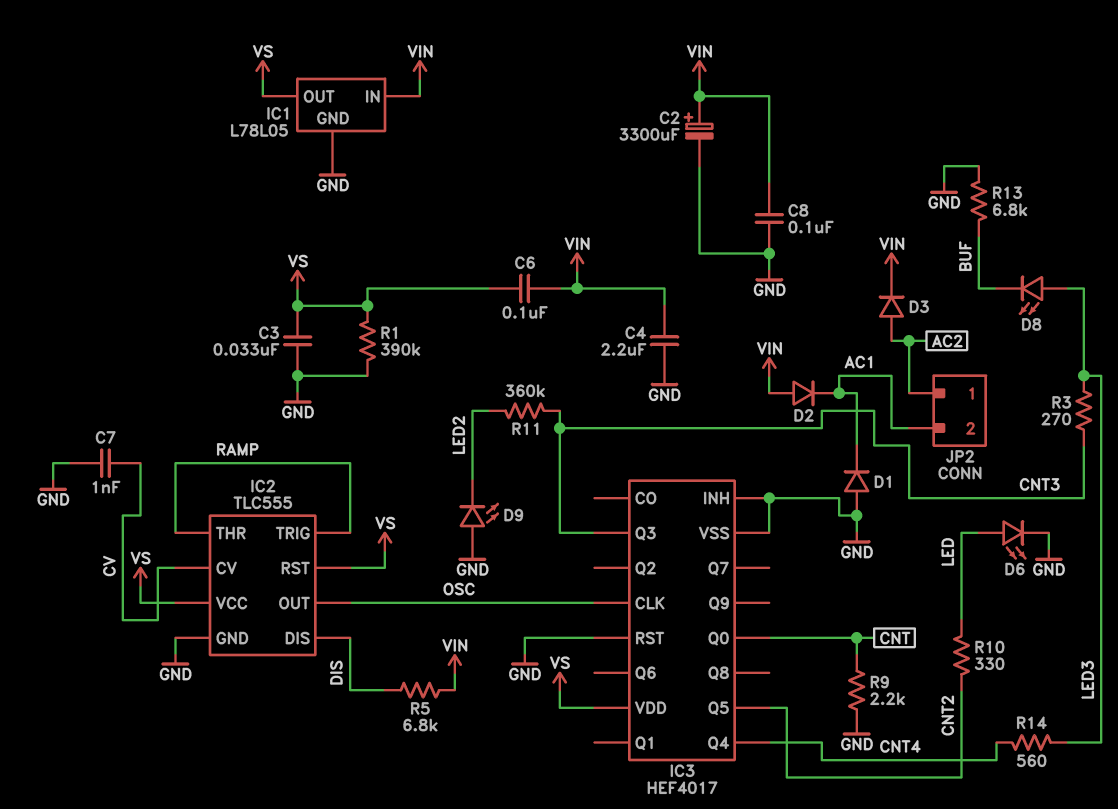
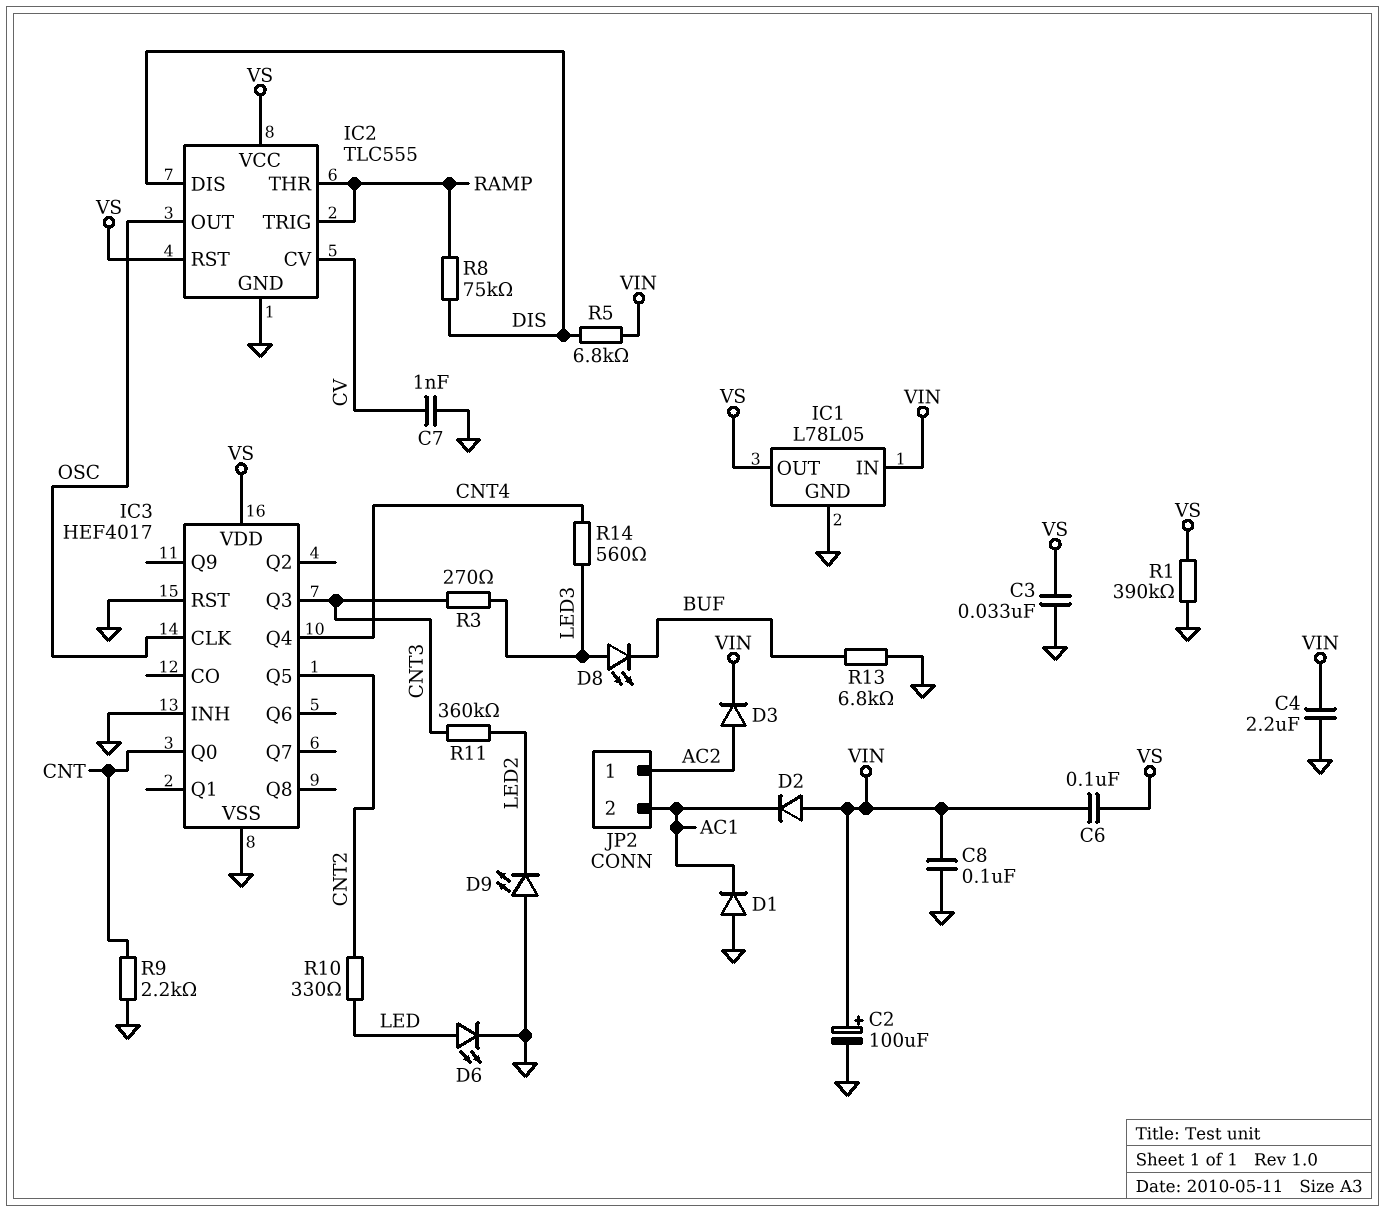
C2: 3300uF (plus VIN, minus GND) -> 100uF (plus VIN, minus GND)
R8: none -> 75k (DIS, RAMP)

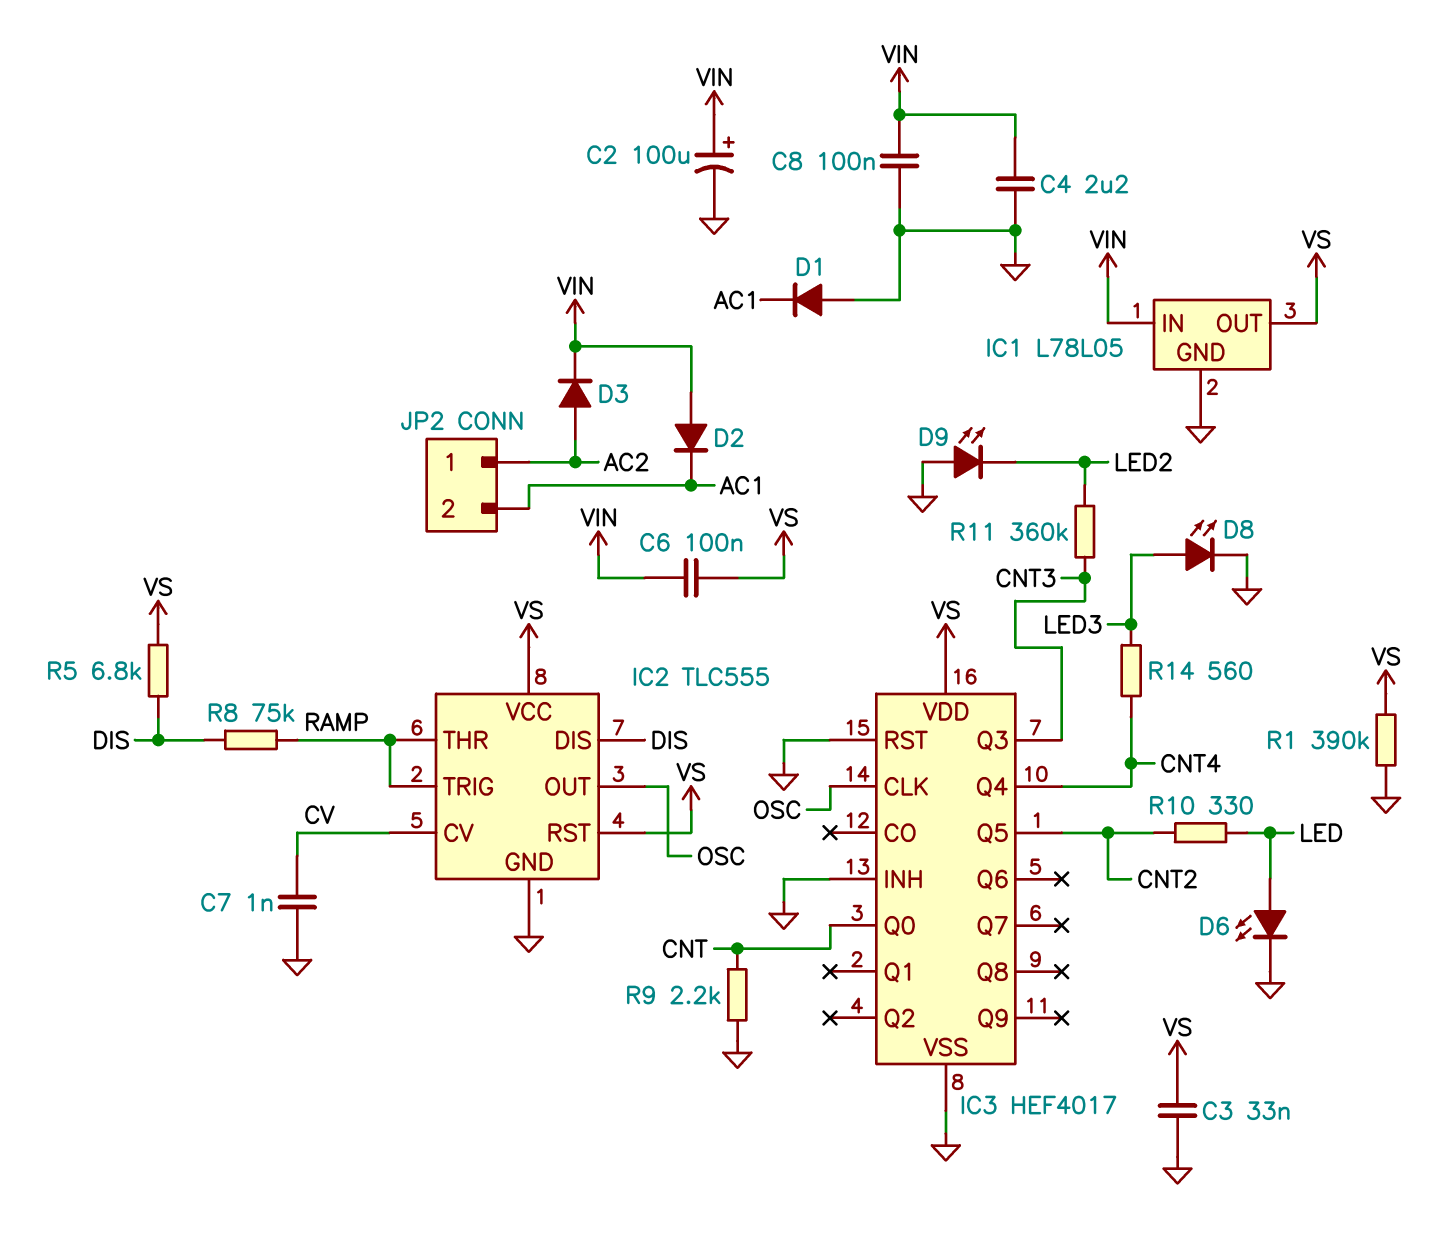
D8: LED (A LED3, K BUF) -> LED (A LED3, K GND)
R3: 270 (CNT3, LED3) -> none
R5: 6.8k (DIS, VIN) -> 6.8k (DIS, VS)
R13: 6.8k (BUF, GND) -> none

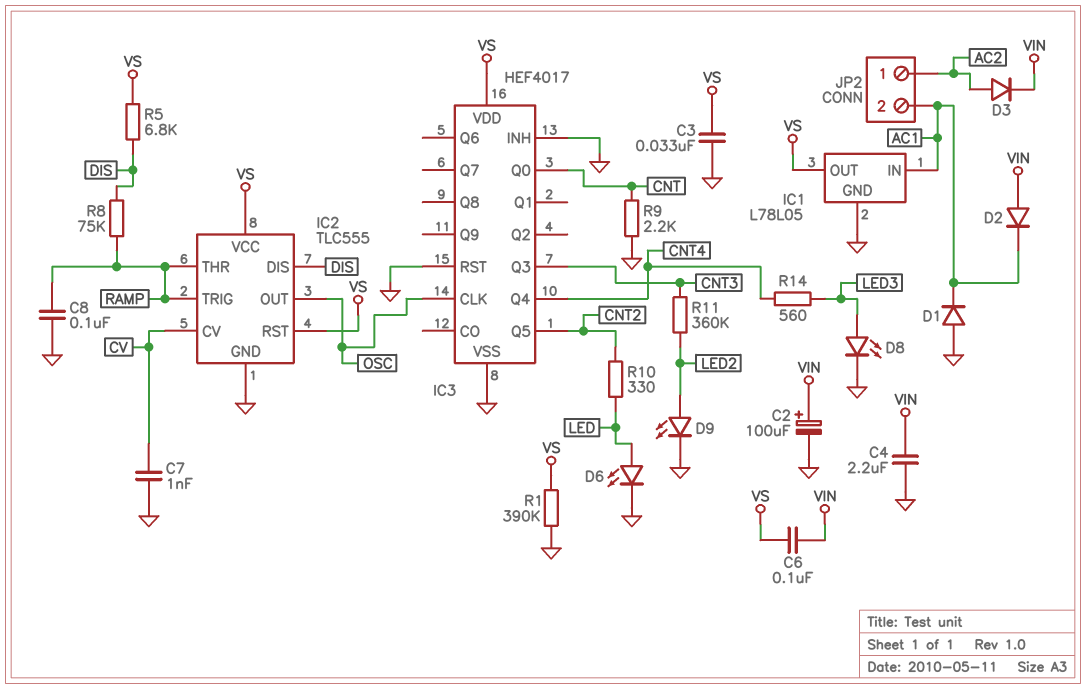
C8: 100nF (GND, VIN) -> 100nF (GND, RAMP)
D9: LED (A GND, K LED2) -> LED (A LED2, K GND)
IC1 pin IN: VIN -> AC1

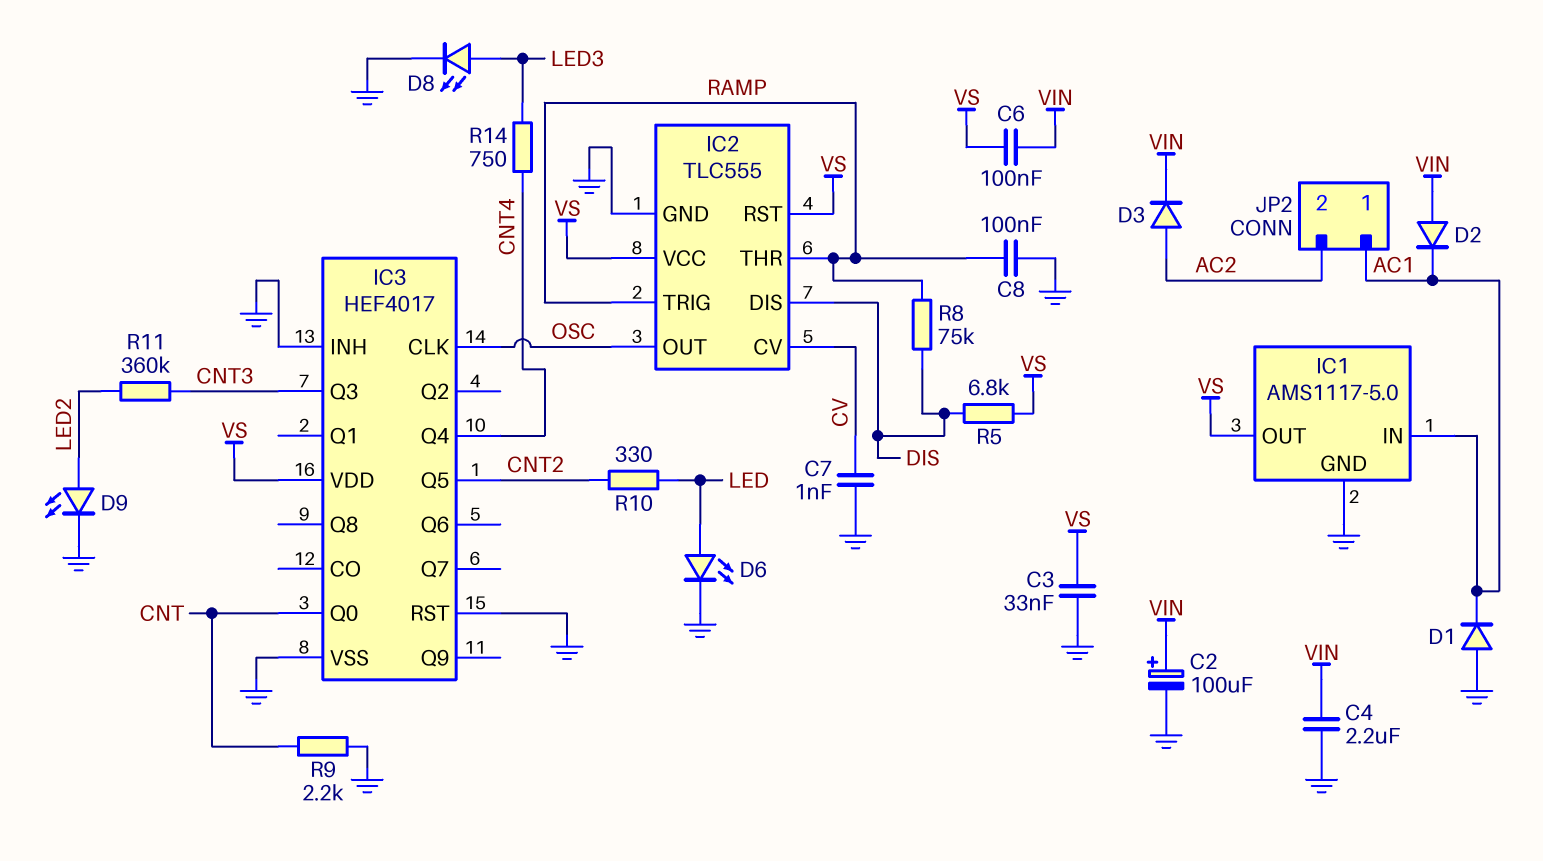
IC1: L78L05 -> AMS1117-5.0
JP2 pin 1: AC2 -> AC1
JP2 pin 2: AC1 -> AC2
R1: 390k (GND, VS) -> none
R14: 560 (CNT4, LED3) -> 750 (CNT4, LED3)

